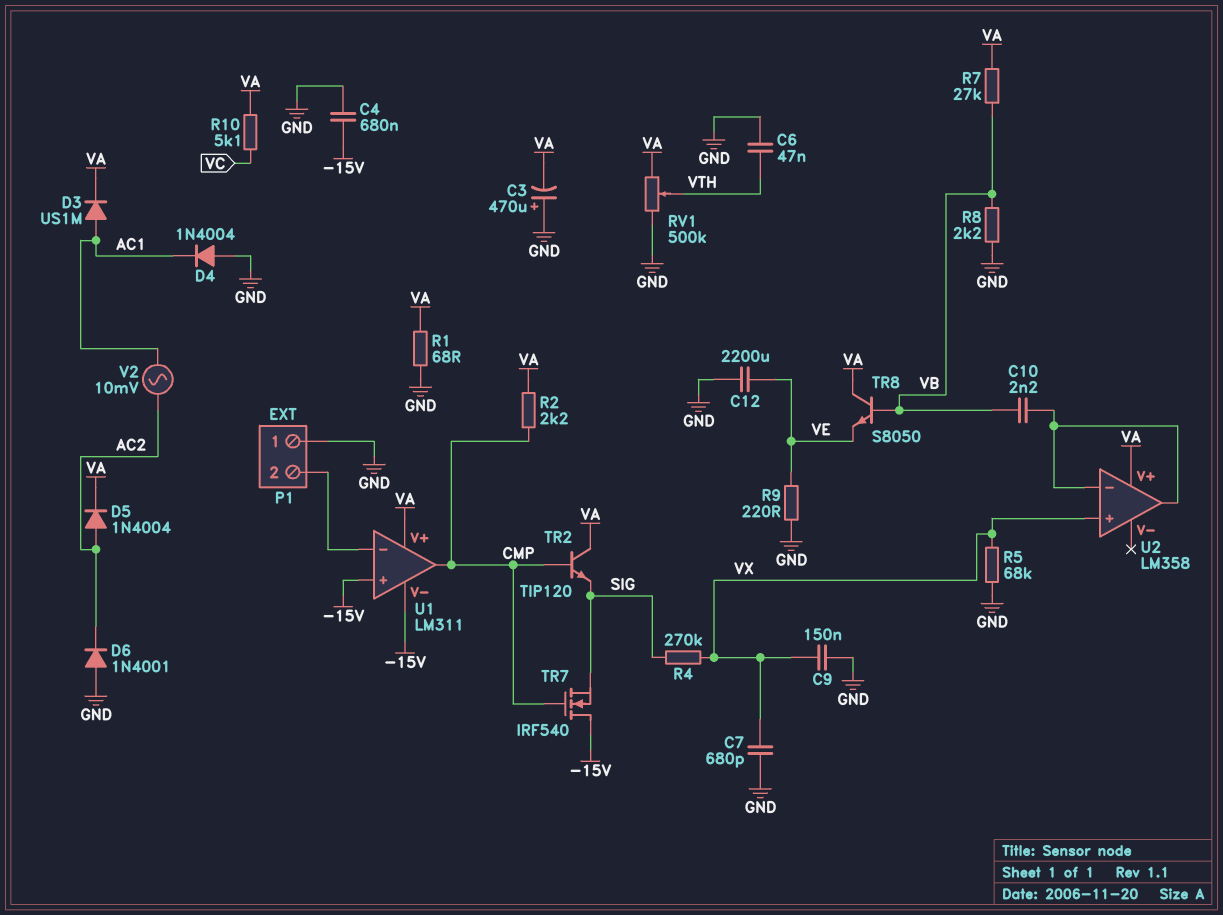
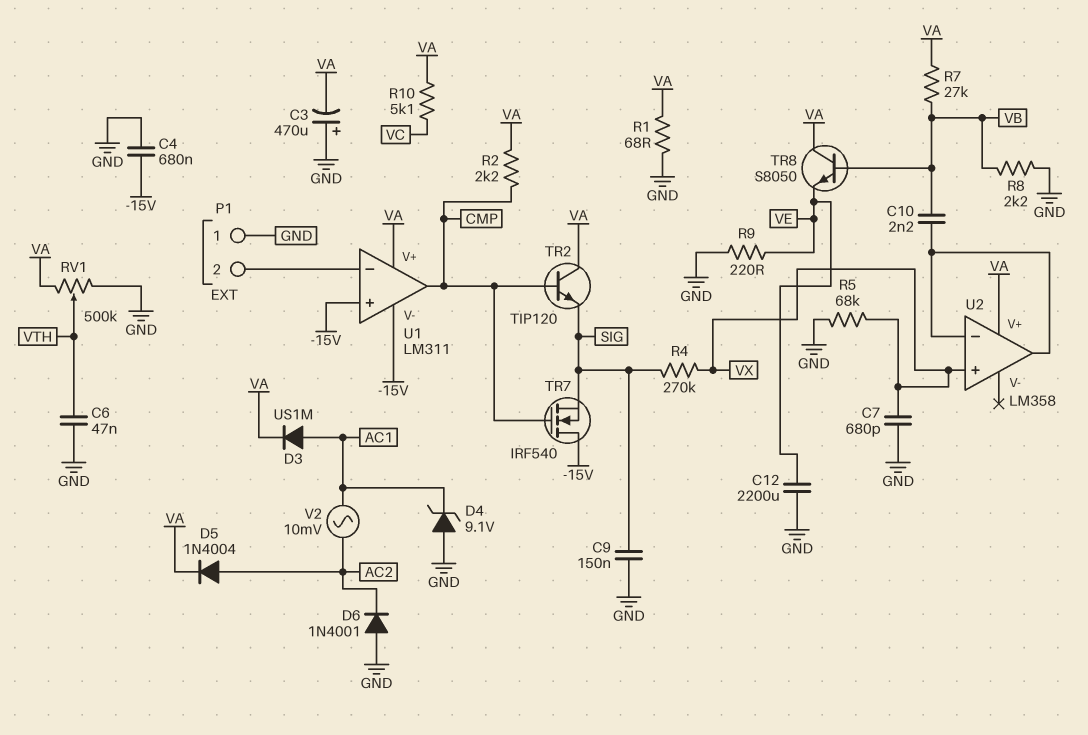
C9: 150nF (GND, VX) -> 150nF (GND, SIG)
D4: diode 1N4004 (A GND, K AC1) -> zener 9.1V (A GND, K AC1)

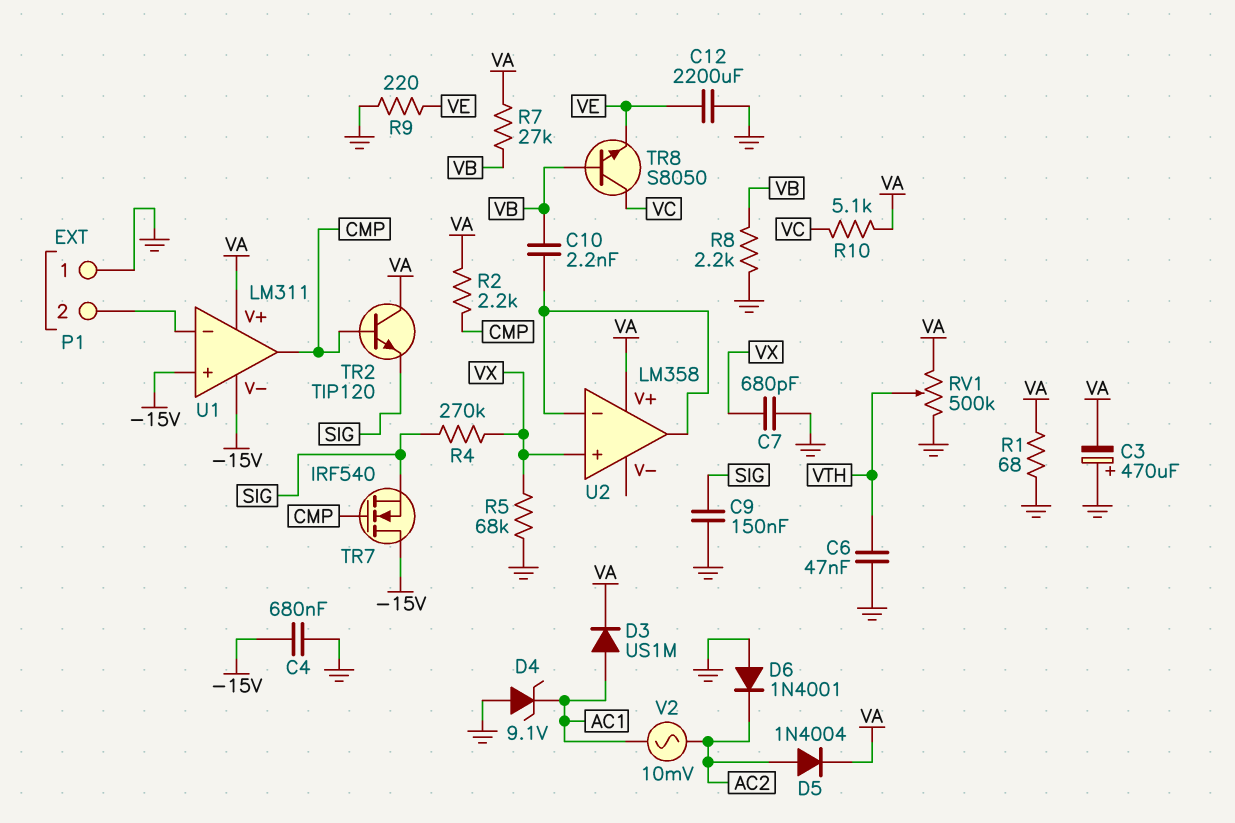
TR8: NPN S8050 (B VB, C VA, E VE) -> NPN S8050 (B VB, C VC, E VE)

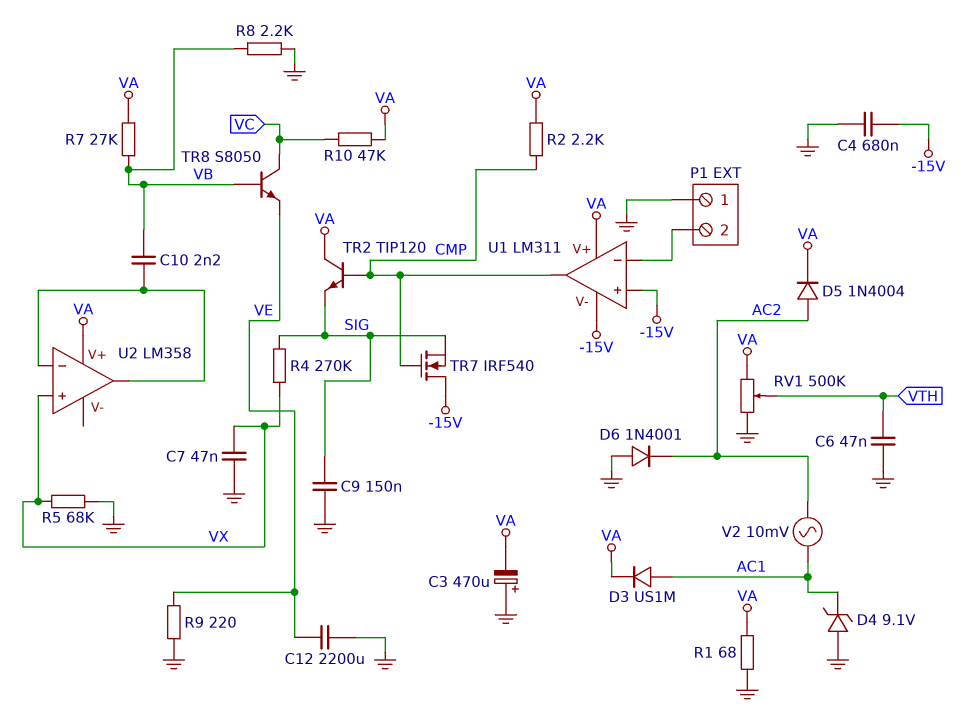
C7: 680pF (GND, VX) -> 47nF (GND, VX)
R10: 5.1k (VA, VC) -> 47k (VA, VC)

